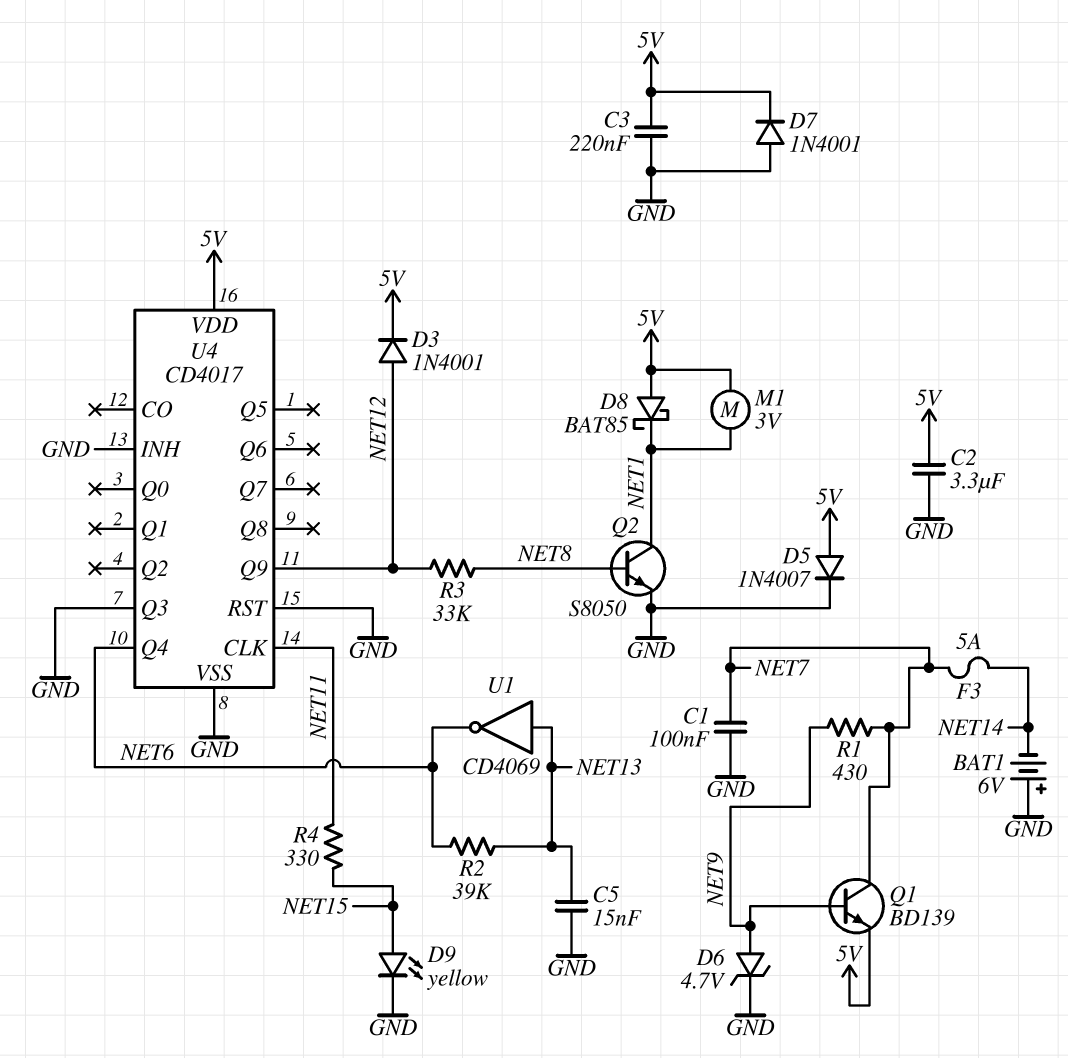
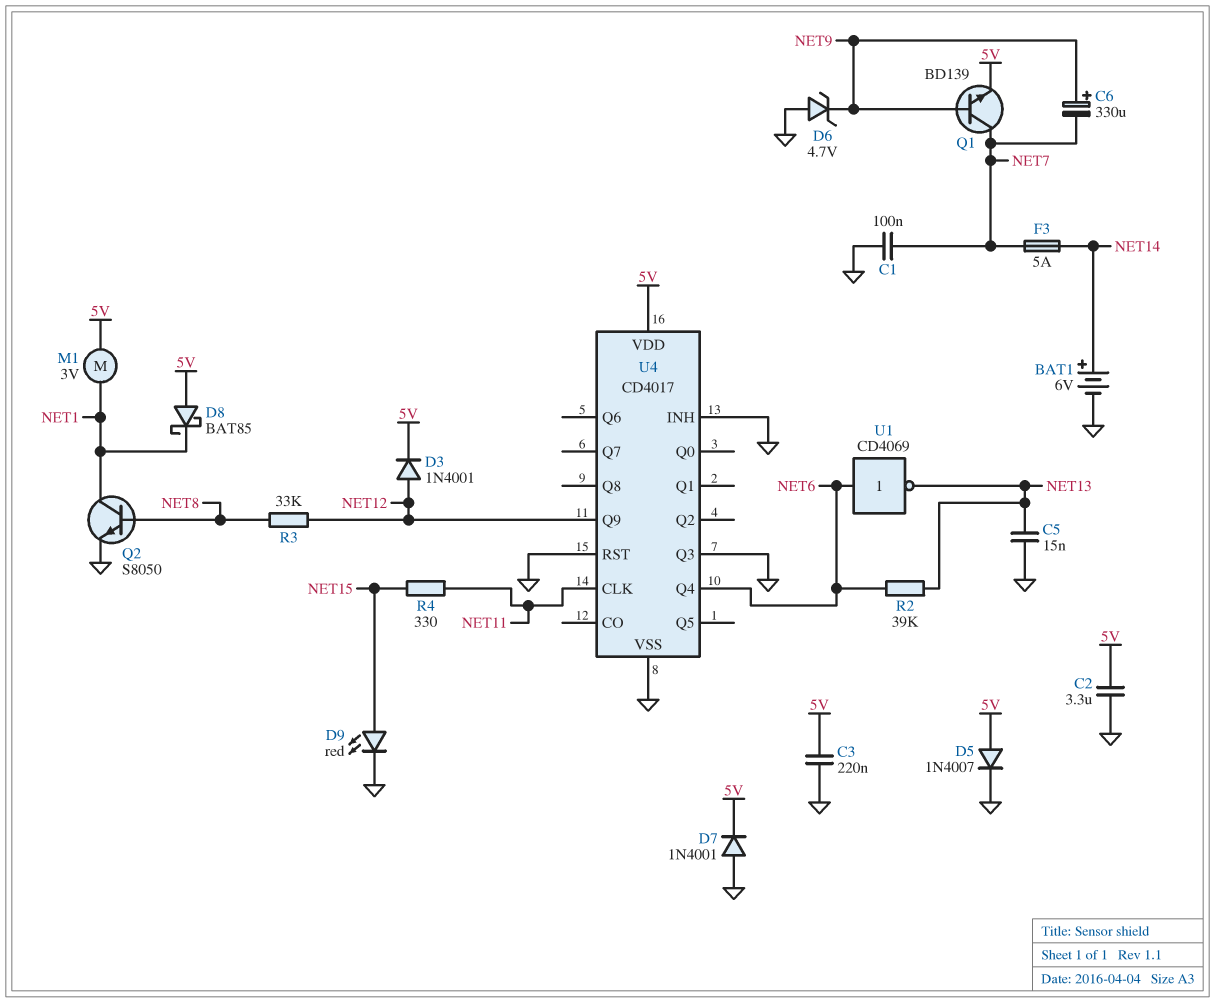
BAT1: 6V (plus GND, minus NET14) -> 6V (plus NET14, minus GND)
C6: none -> 330uF (plus NET9, minus NET7)
D6: zener 4.7V (A NET9, K GND) -> zener 4.7V (A GND, K NET9)
D9: LED yellow (A NET15, K GND) -> LED red (A NET15, K GND)
R1: 430 (NET7, NET9) -> none
U1: NOT CD4069 (in NET13, out NET6) -> NOT CD4069 (in NET6, out NET13)

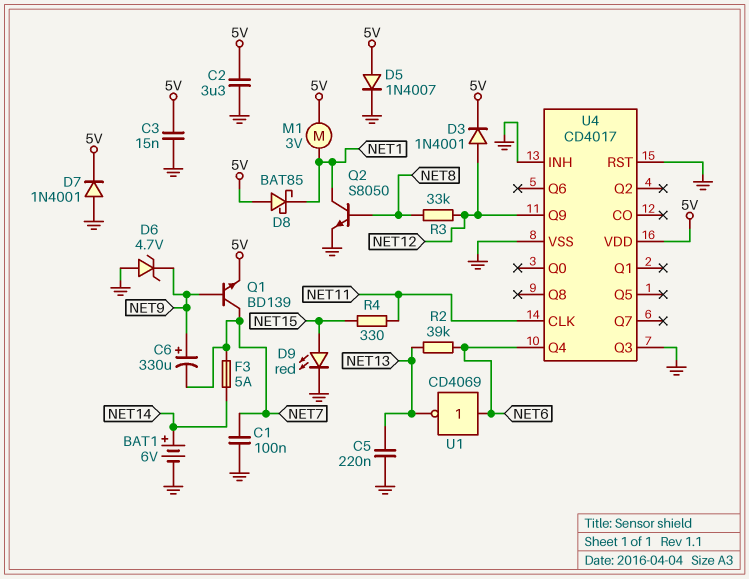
C3: 220nF (5V, GND) -> 15nF (5V, GND)
C5: 15nF (GND, NET13) -> 220nF (GND, NET13)

